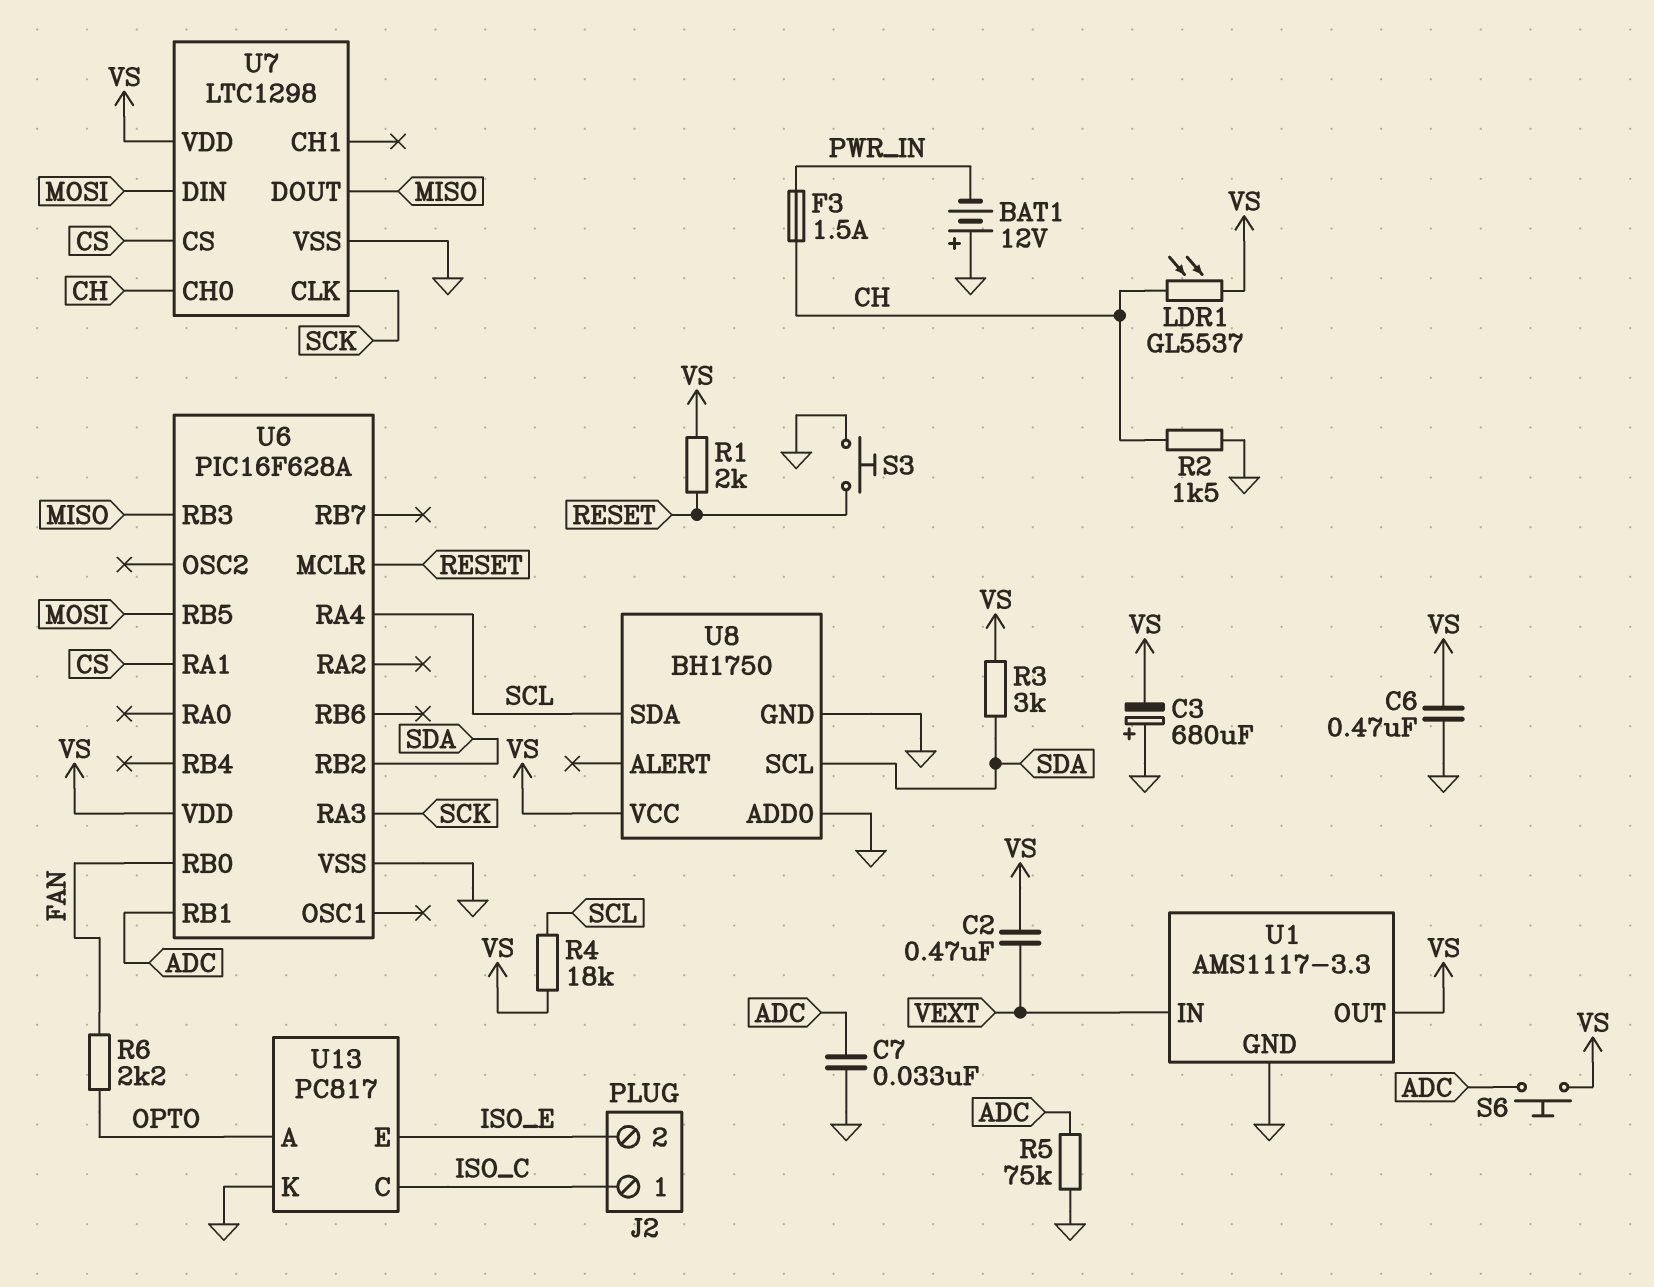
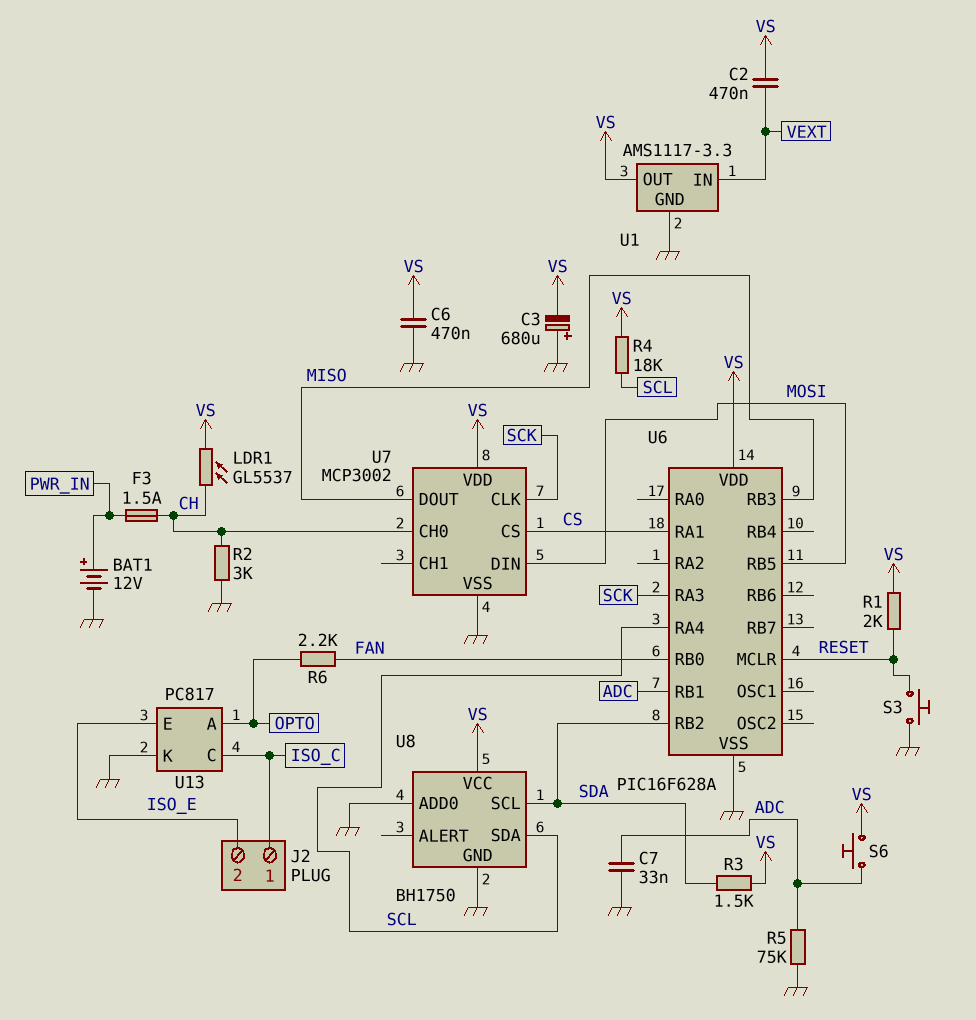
BAT1: 12V (plus GND, minus PWR_IN) -> 12V (plus PWR_IN, minus GND)
R2: 1.5k (CH, GND) -> 3k (CH, GND)
R3: 3k (SDA, VS) -> 1.5k (SDA, VS)
U7: LTC1298 -> MCP3002

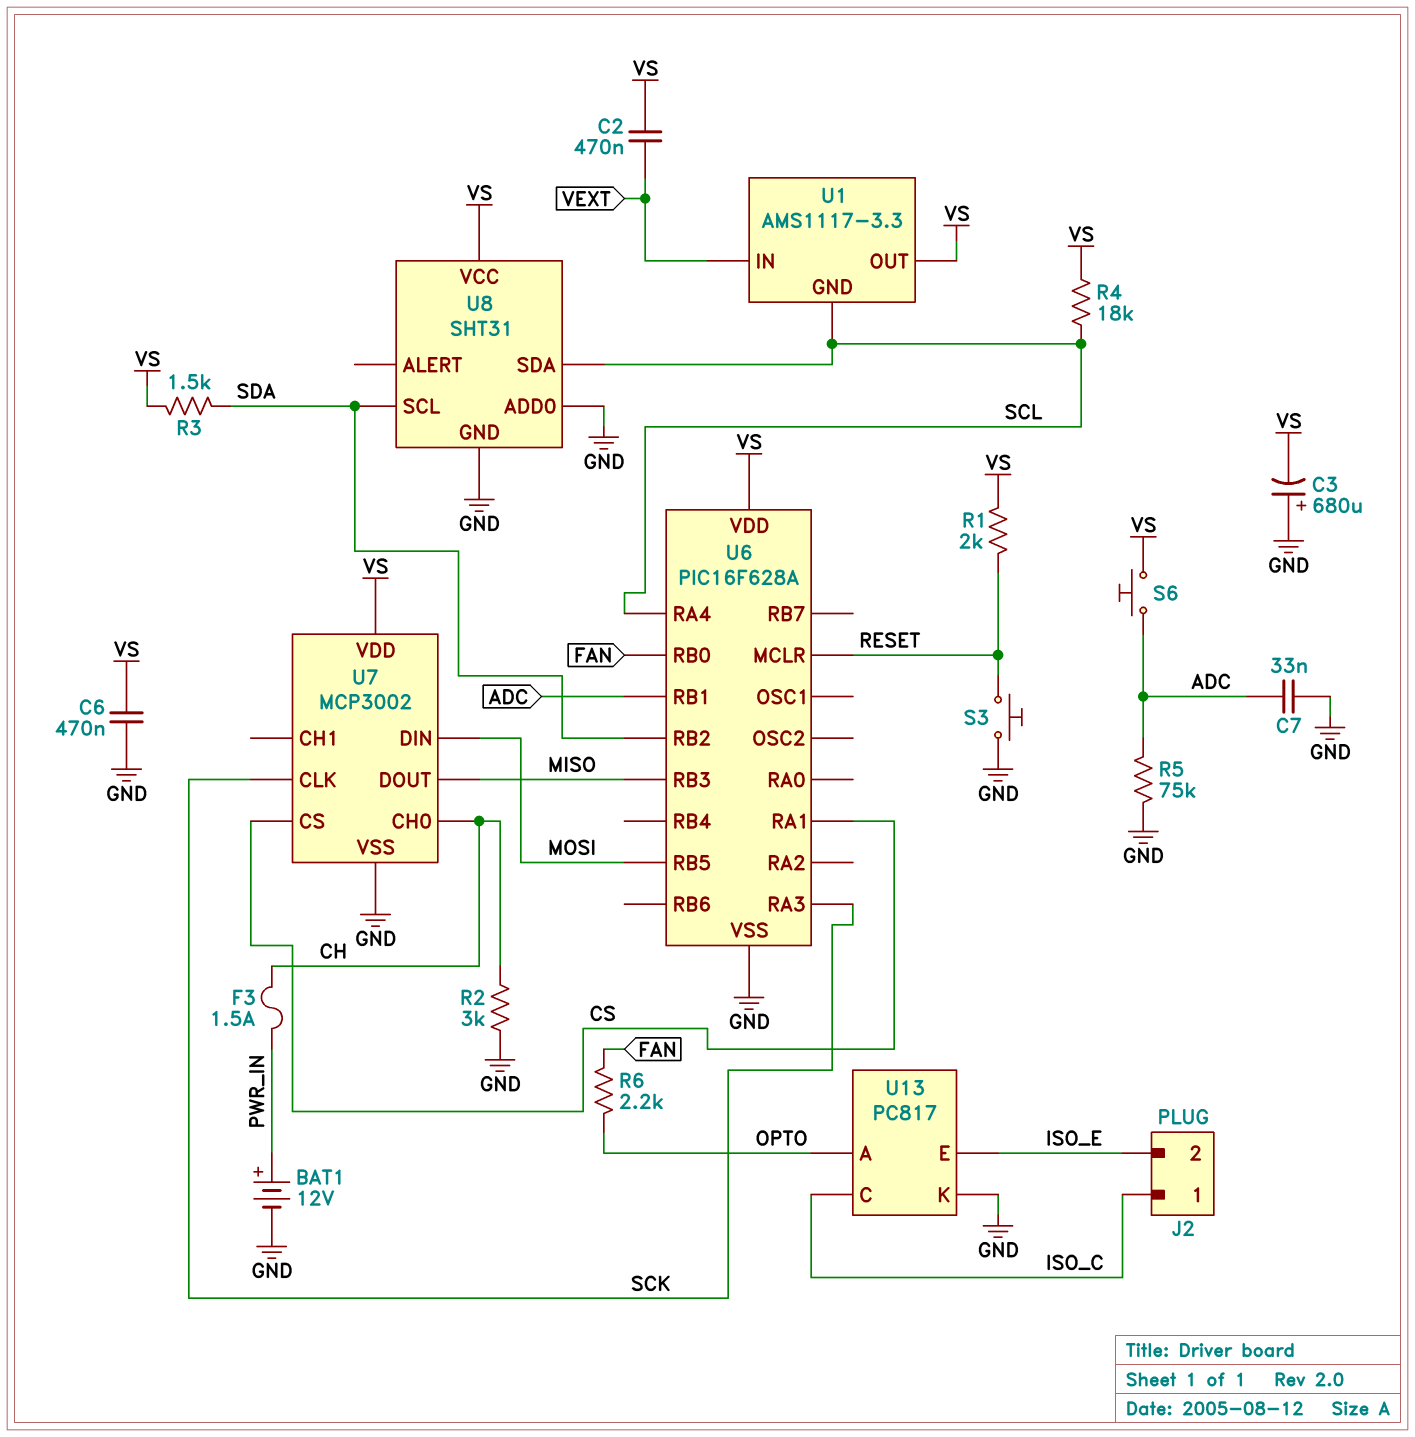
LDR1: GL5537 (CH, VS) -> none
U1 pin GND: GND -> SCL
U8: BH1750 -> SHT31

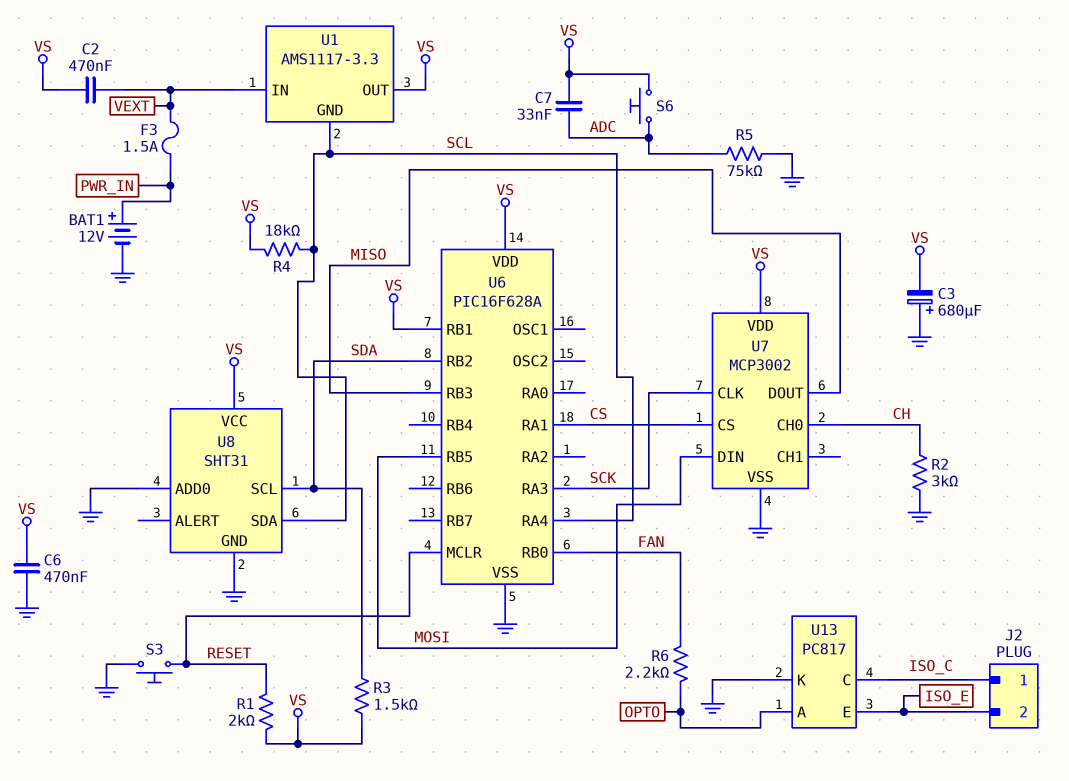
C7: 33nF (ADC, GND) -> 33nF (ADC, VS)
F3: 1.5A (CH, PWR_IN) -> 1.5A (PWR_IN, VEXT)
U6 pin RB1: ADC -> VS

